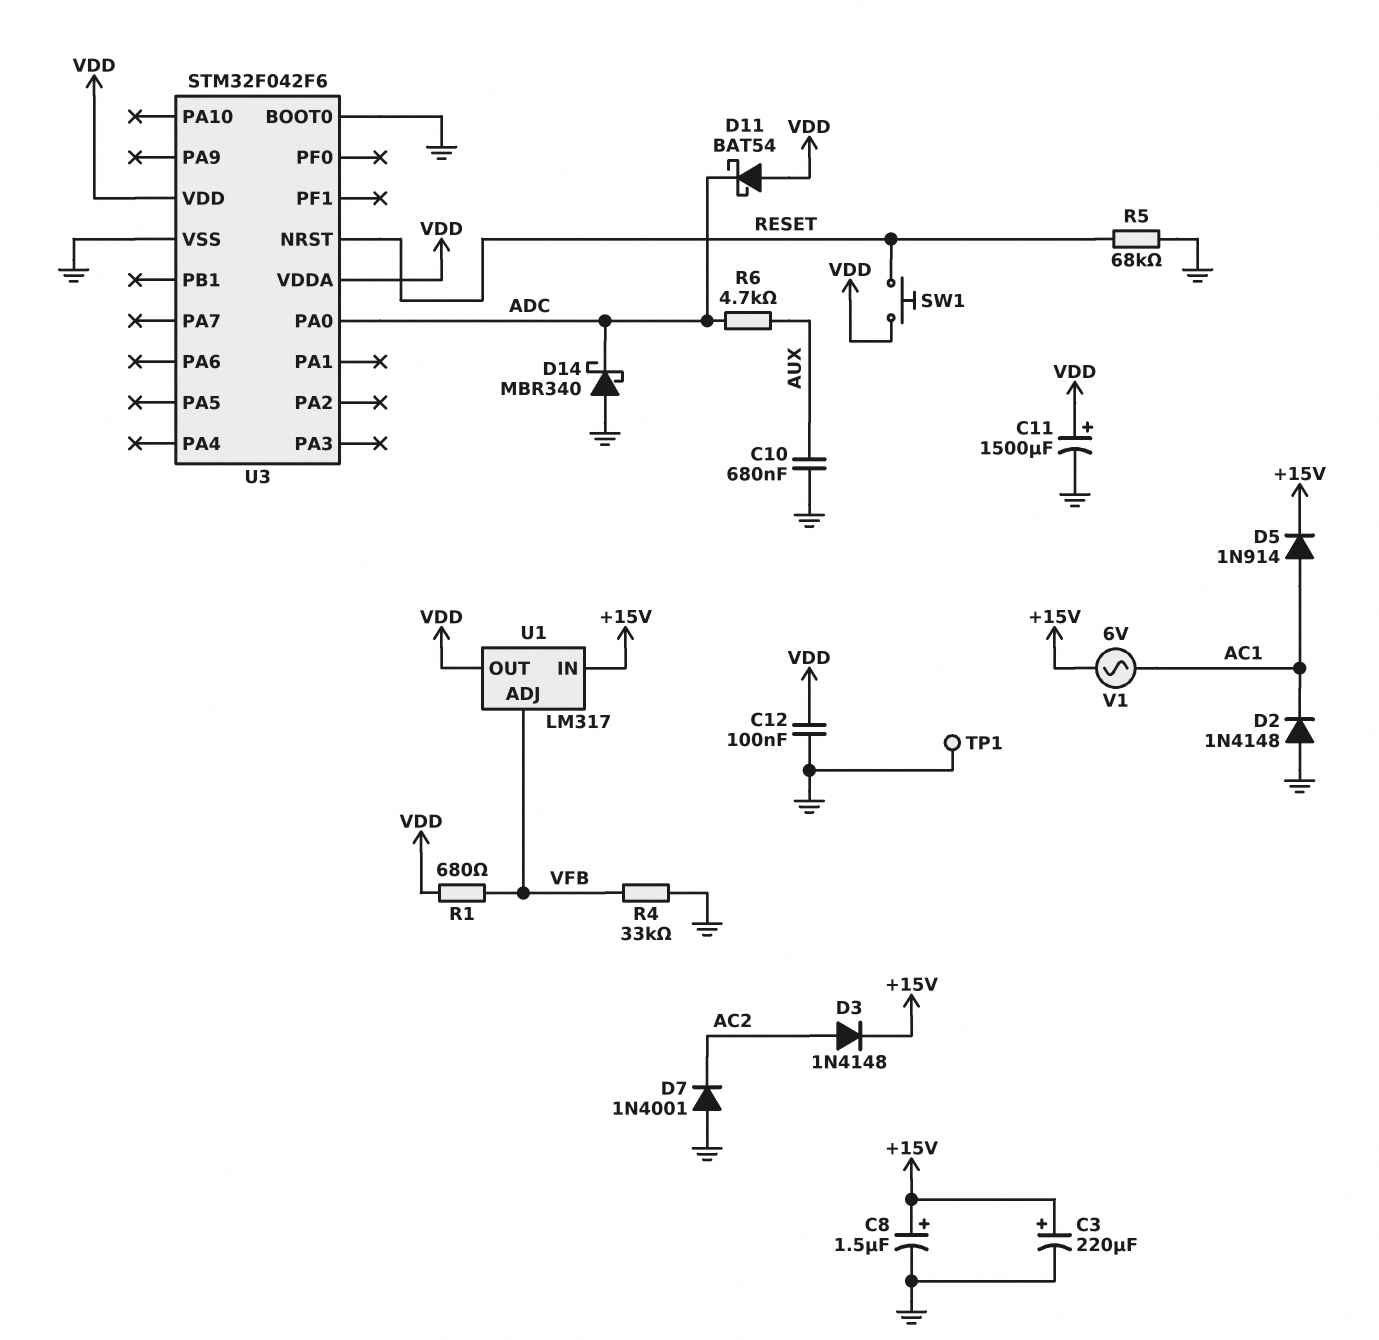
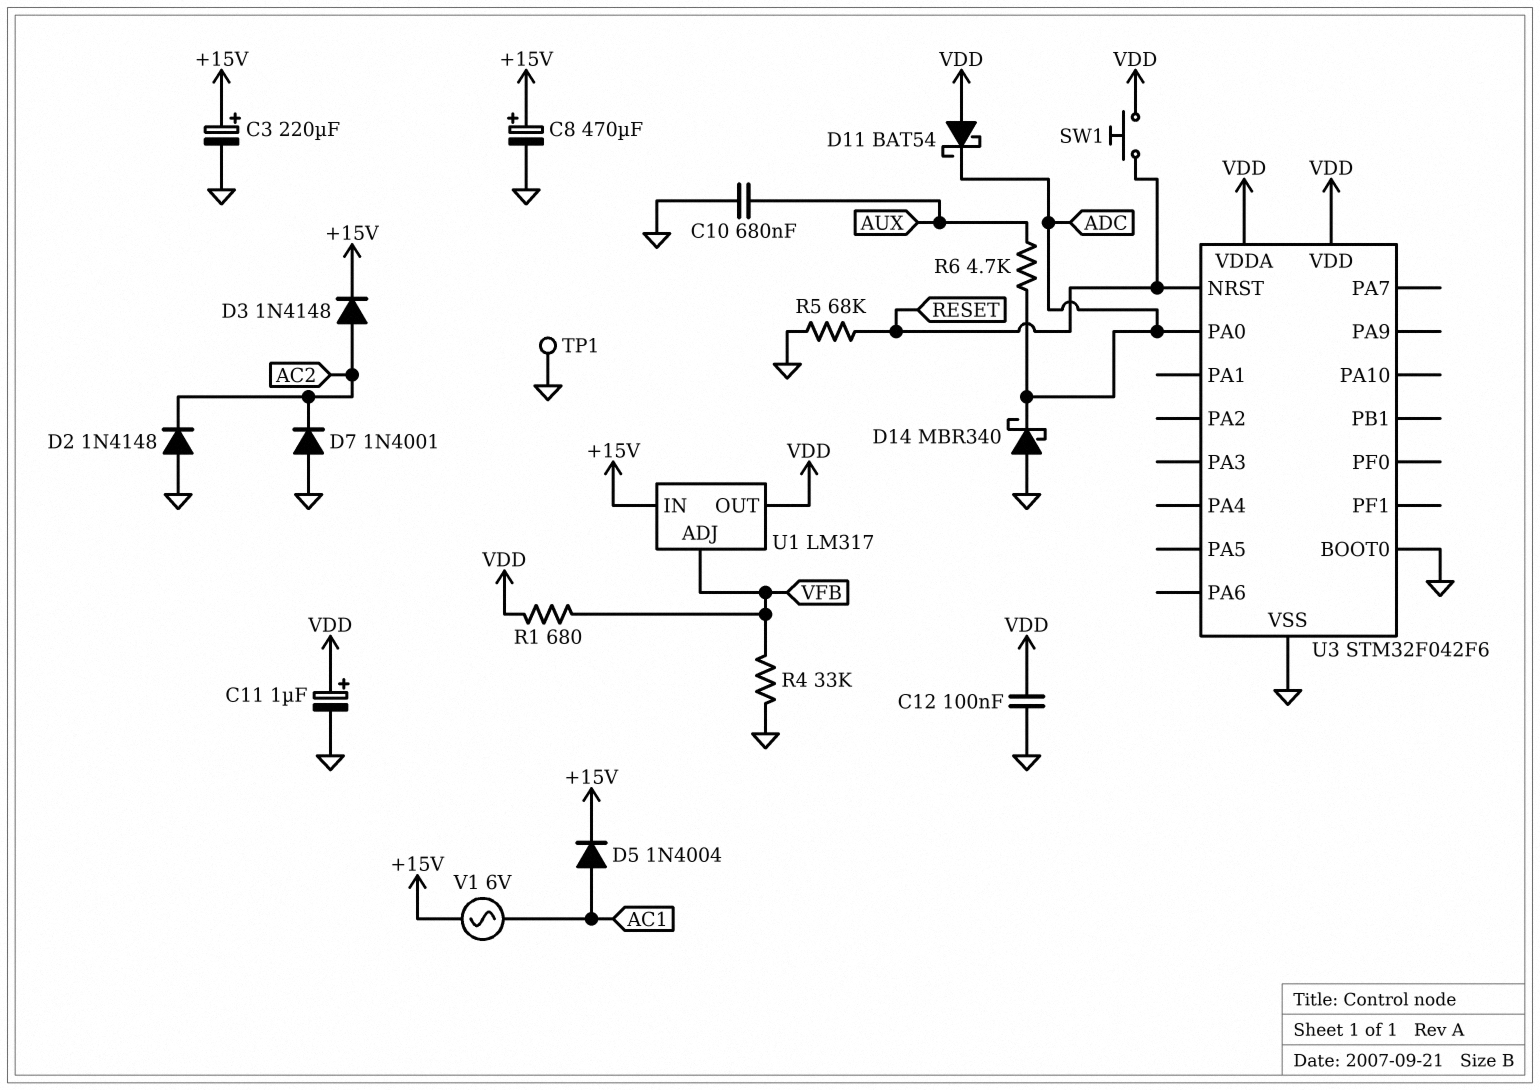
C8: 1.5uF (plus +15V, minus GND) -> 470uF (plus +15V, minus GND)
C11: 1500uF (plus VDD, minus GND) -> 1uF (plus VDD, minus GND)
D2: diode 1N4148 (A GND, K AC1) -> diode 1N4148 (A GND, K AC2)
D5: diode 1N914 (A AC1, K +15V) -> diode 1N4004 (A AC1, K +15V)

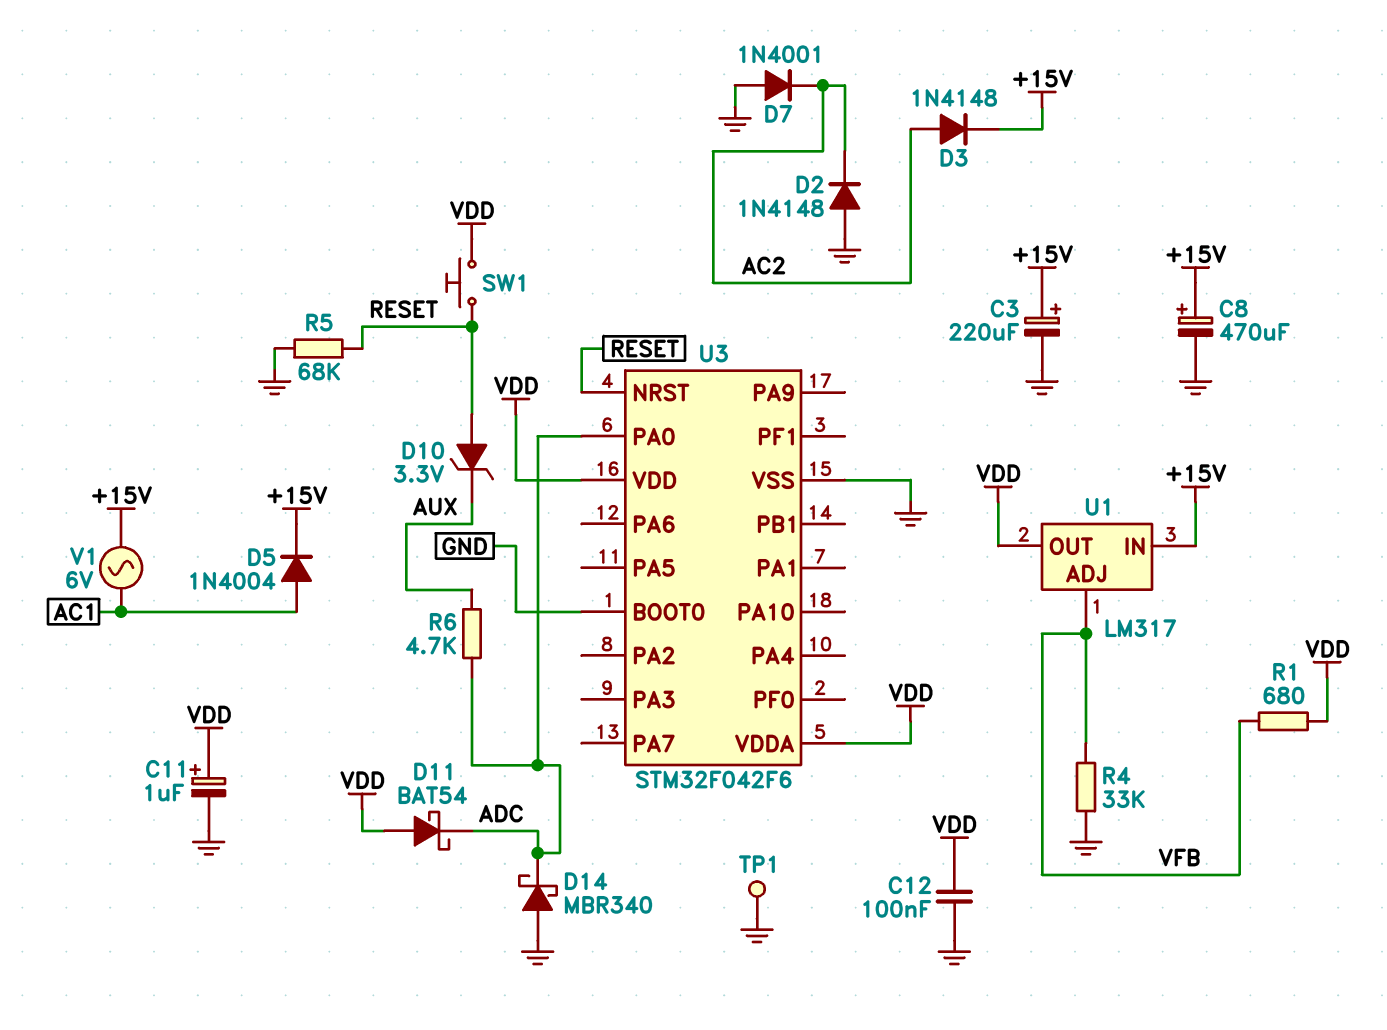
C10: 680nF (AUX, GND) -> none
D10: none -> zener 3.3V (A RESET, K AUX)

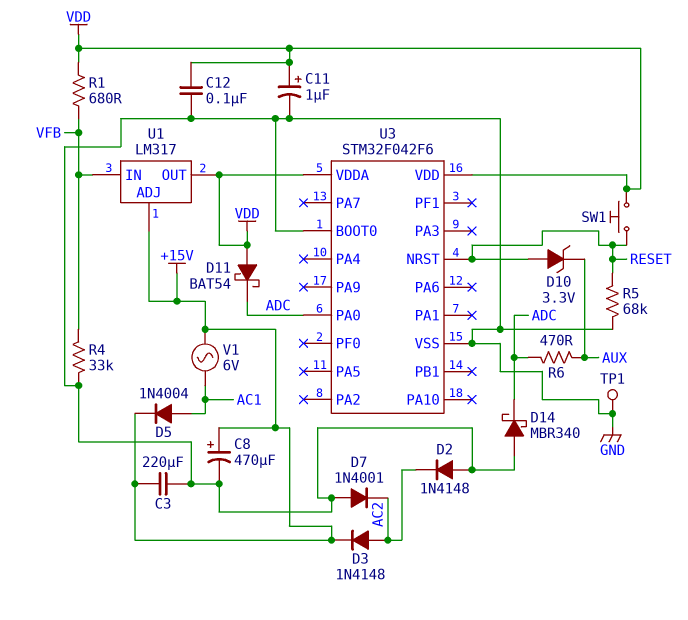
C3: 220uF (plus +15V, minus GND) -> 220uF (+15V, GND)
R6: 4.7k (ADC, AUX) -> 470 (ADC, AUX)
U1 pin ADJ: VFB -> +15V
U1 pin IN: +15V -> VFB

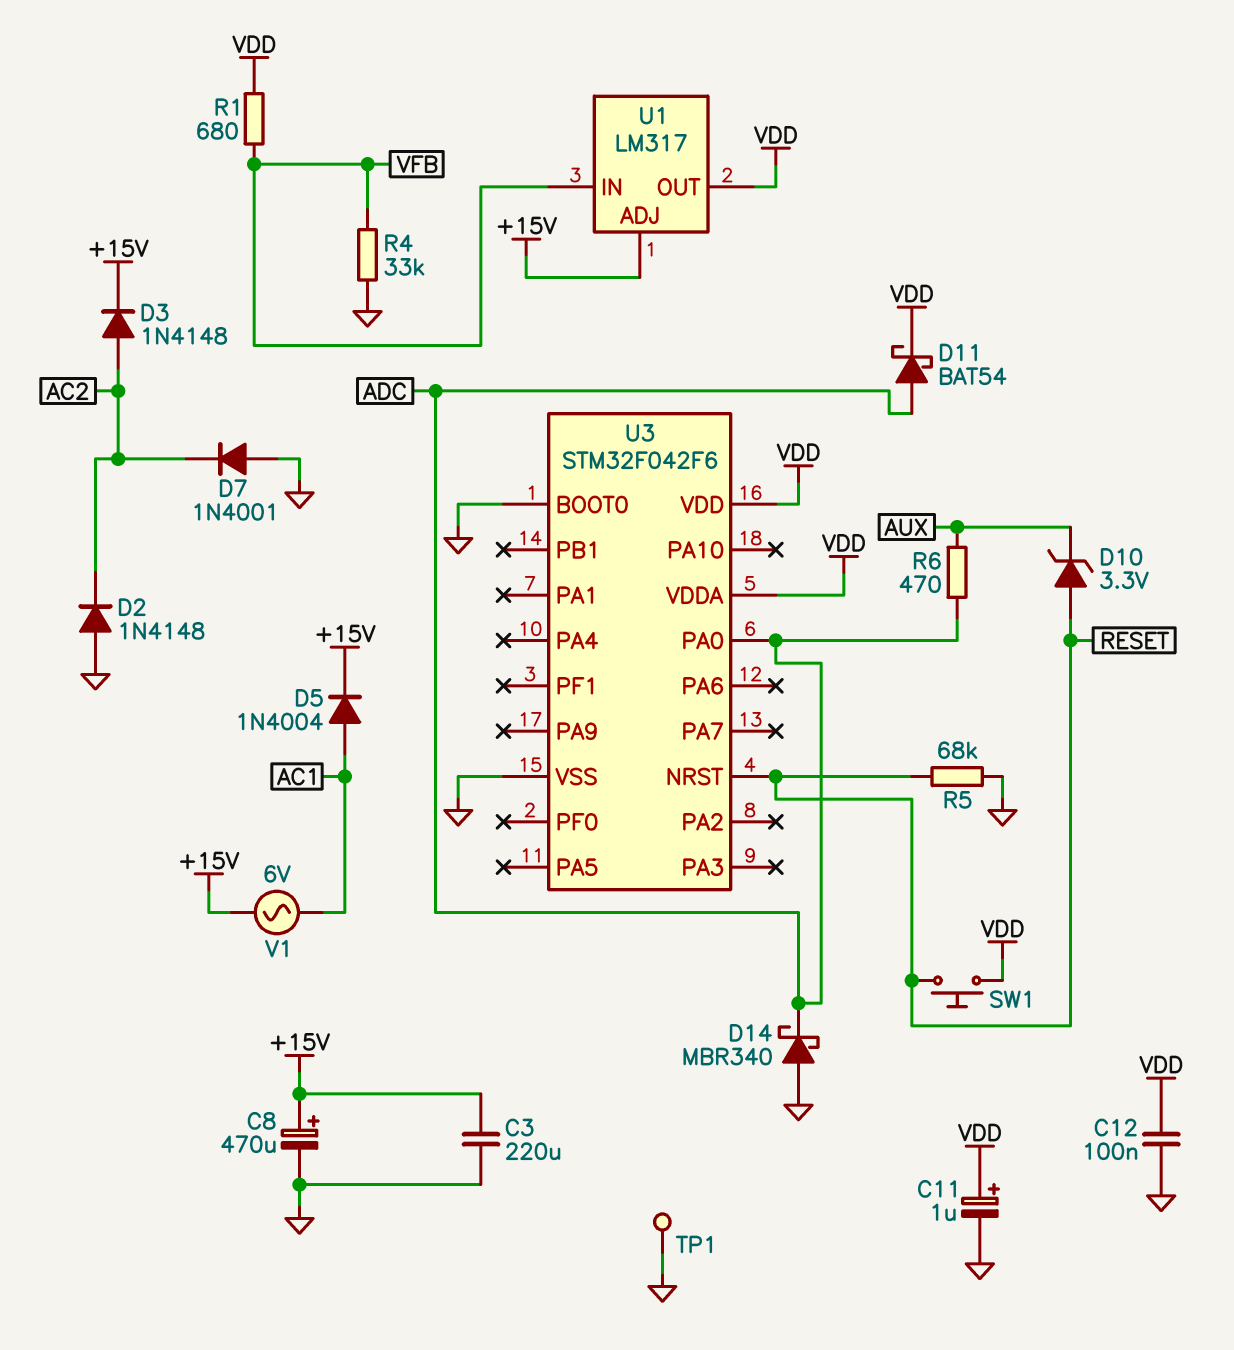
D11: schottky BAT54 (A VDD, K ADC) -> schottky BAT54 (A ADC, K VDD)

